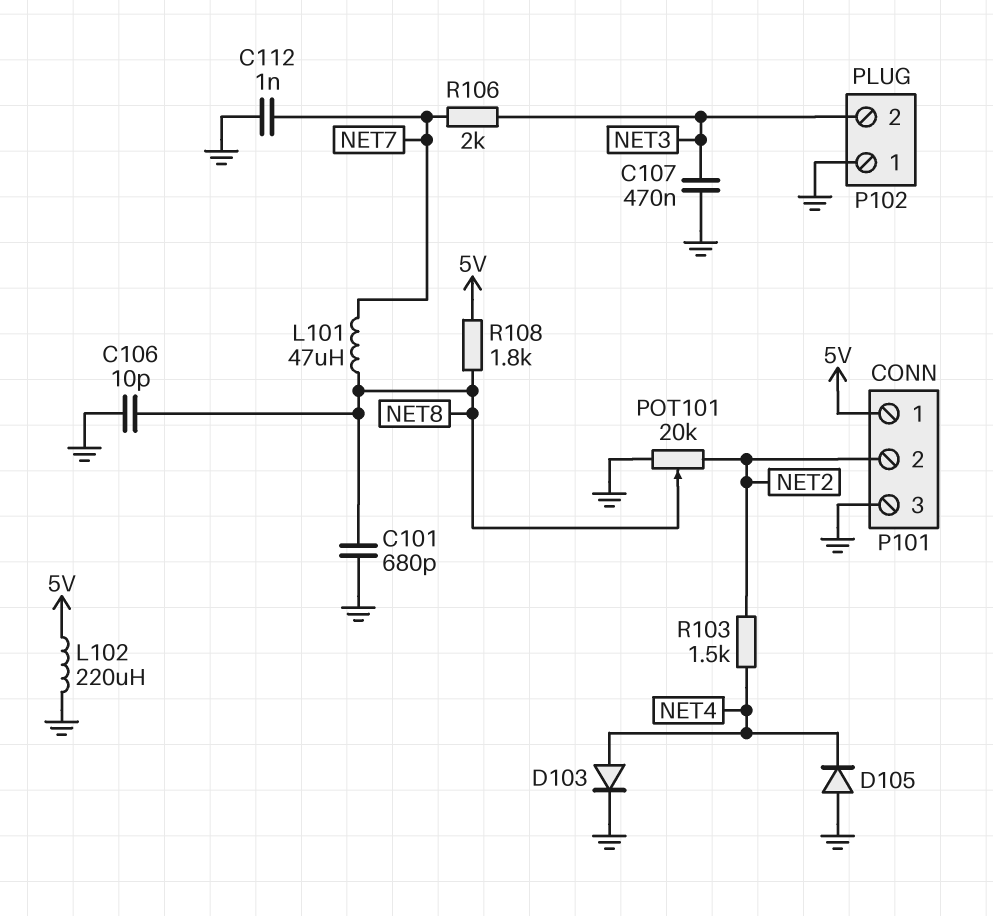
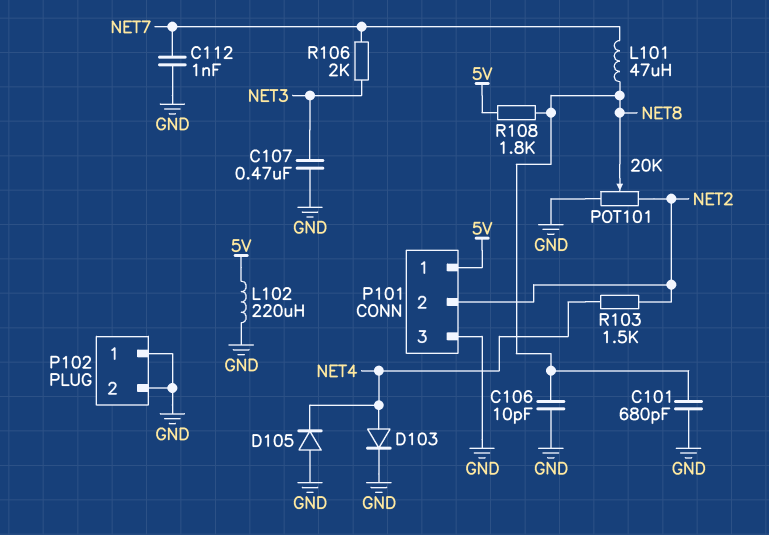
P102 pin 2: NET3 -> GND

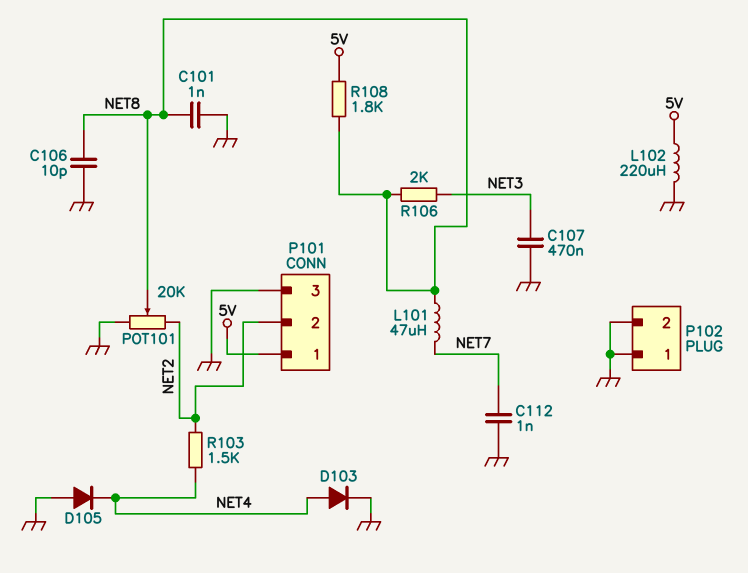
C101: 680pF (GND, NET8) -> 1nF (GND, NET8)
R106: 2k (NET3, NET7) -> 2k (NET3, NET8)

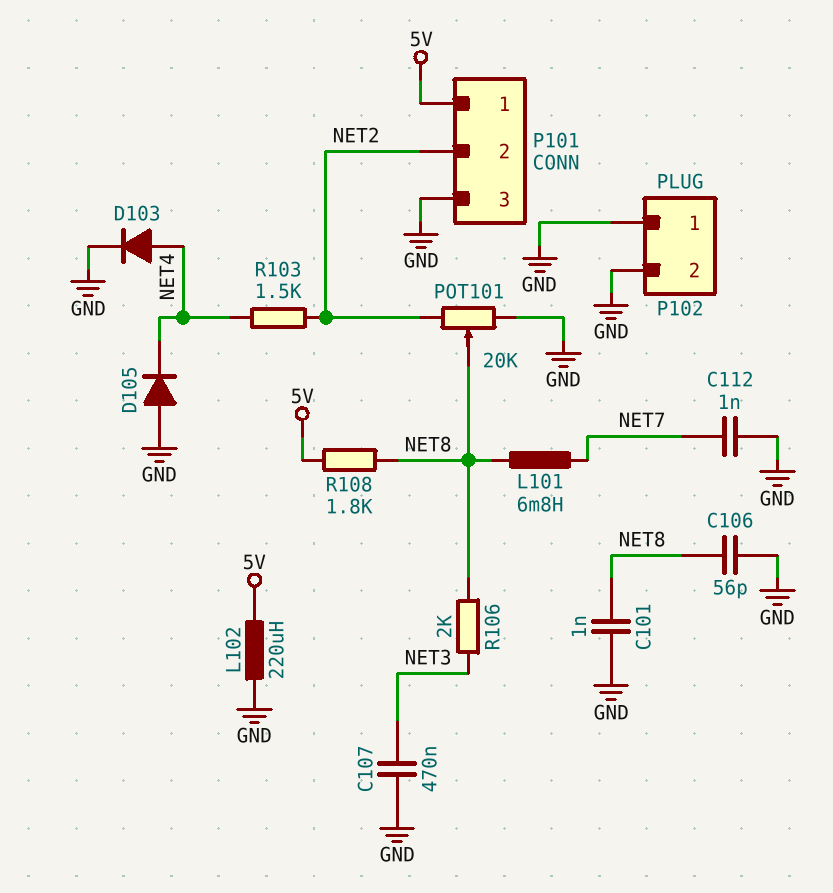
C106: 10pF (GND, NET8) -> 56pF (GND, NET8)
L101: 47uH (NET7, NET8) -> 6.8mH (NET7, NET8)

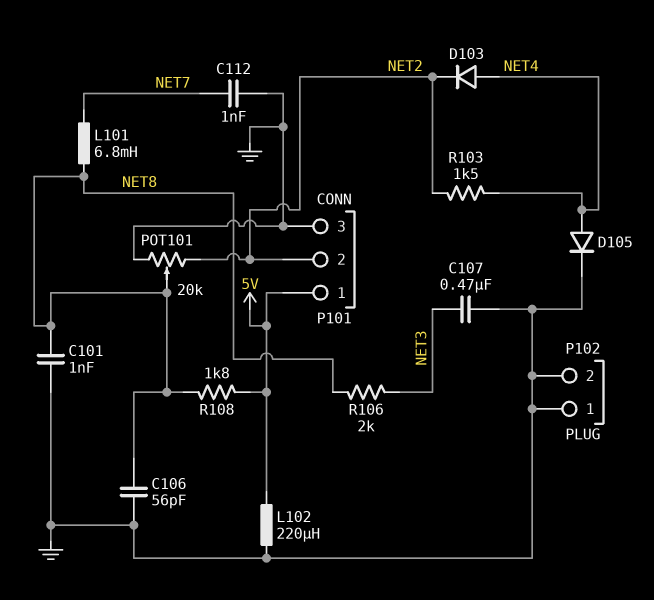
D103: diode (A NET4, K GND) -> diode (A NET4, K NET2)
D105: diode (A GND, K NET4) -> diode (A NET4, K GND)

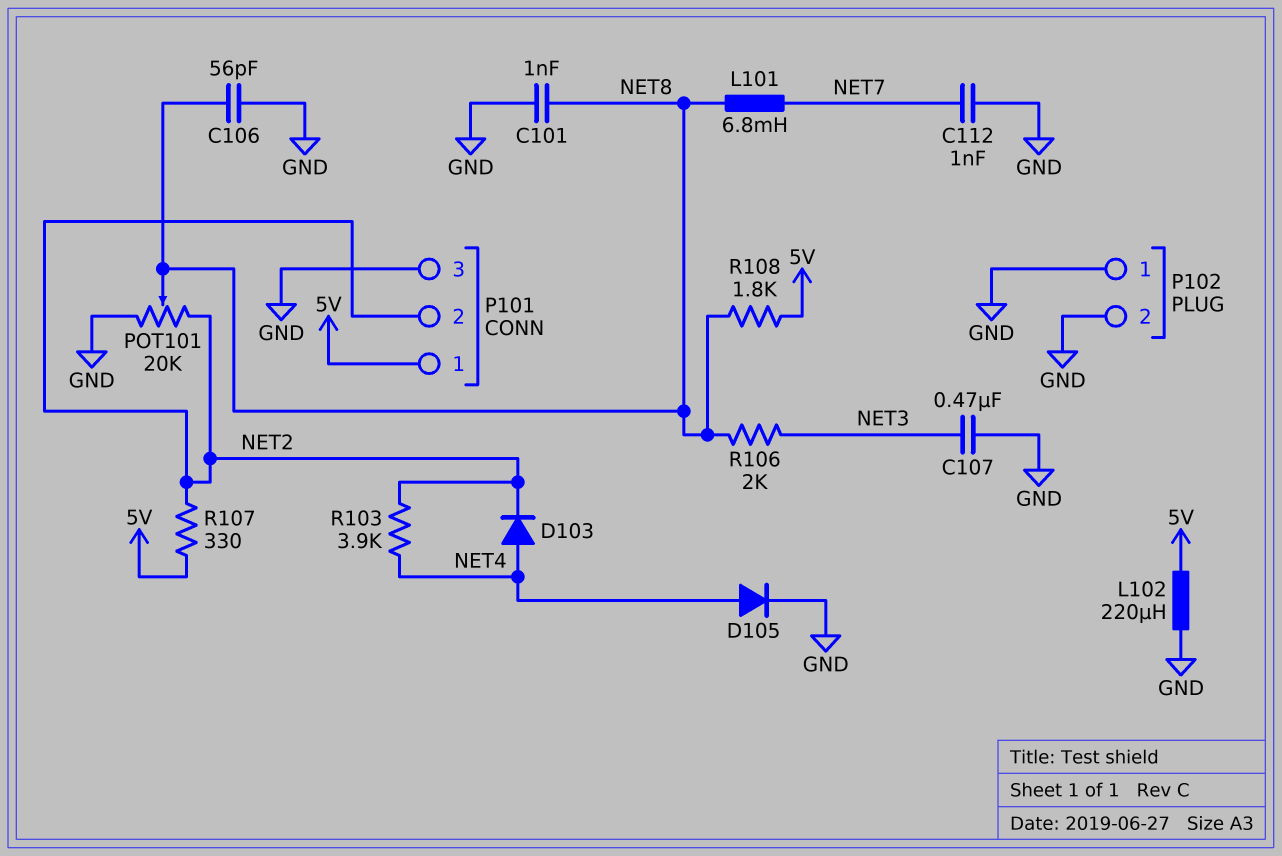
R103: 1.5k (NET2, NET4) -> 3.9k (NET2, NET4)
R107: none -> 330 (5V, NET2)

